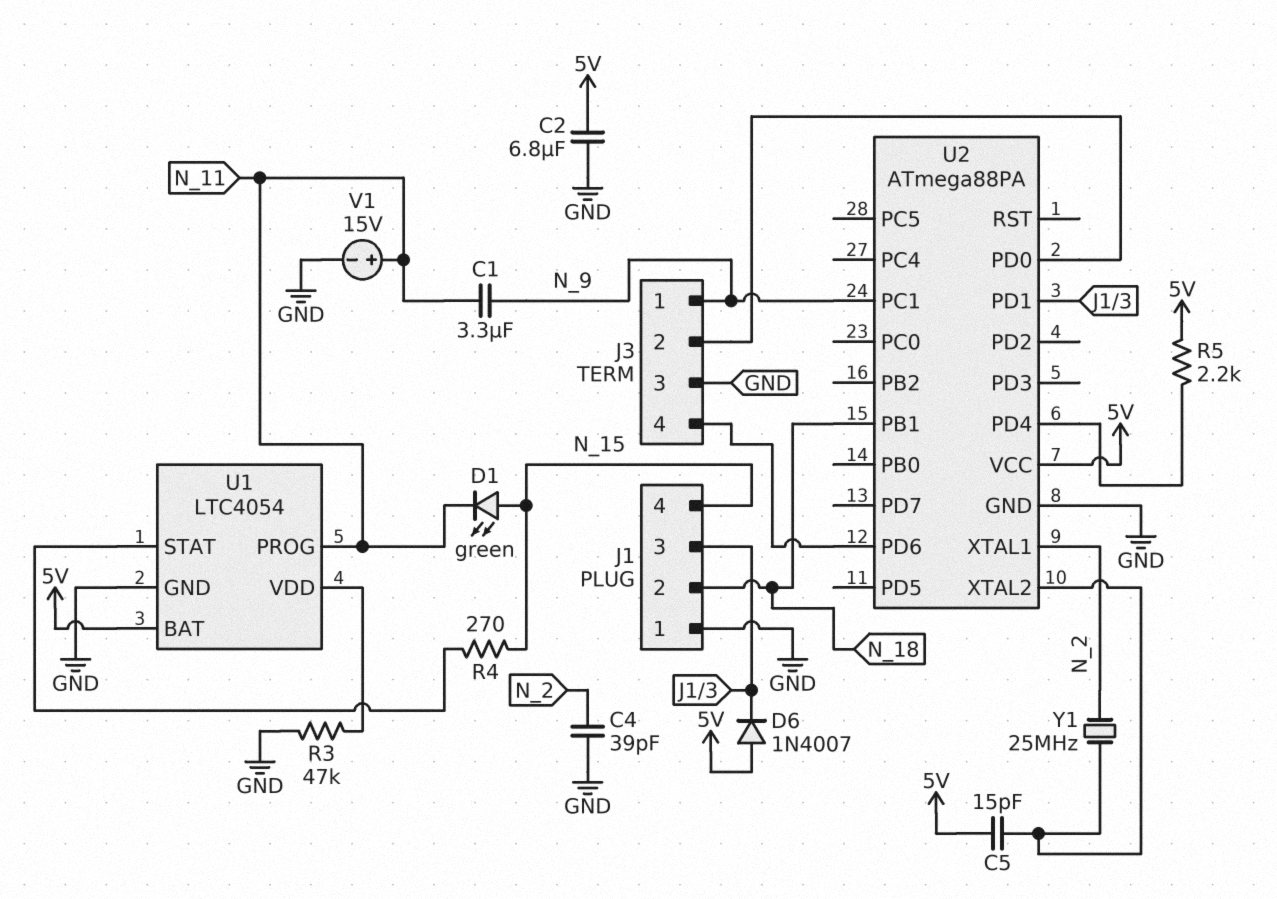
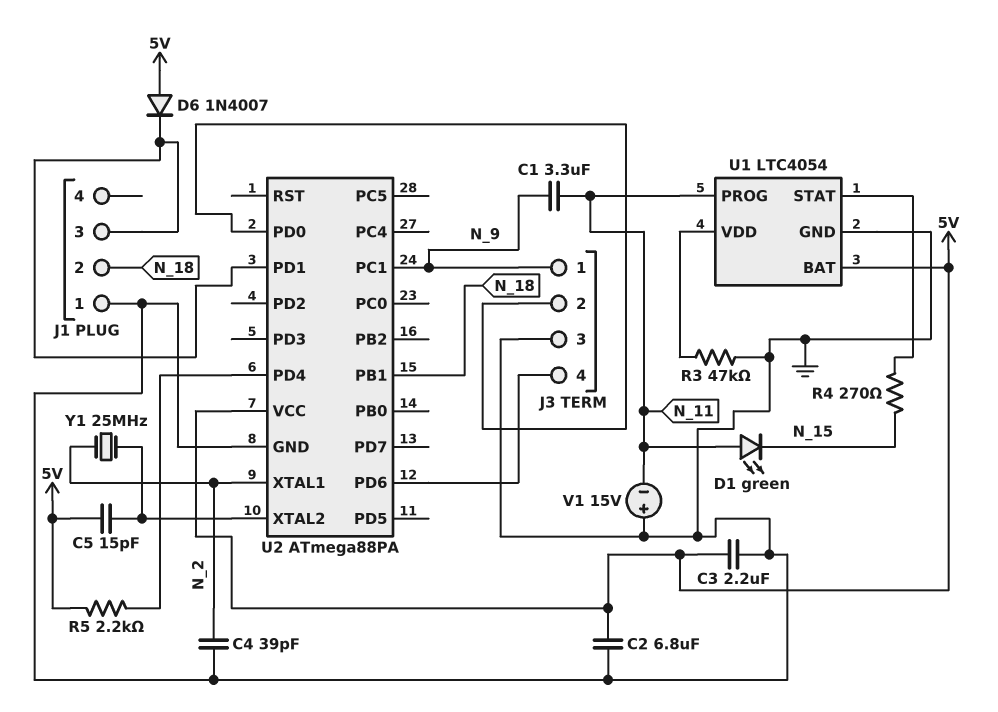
C3: none -> 2.2uF (5V, GND)
D1: LED green (A N_15, K N_11) -> LED green (A N_11, K N_15)
J1 pin 4: N_15 -> none
V1: 15V (plus N_11, minus GND) -> 15V (plus GND, minus N_11)

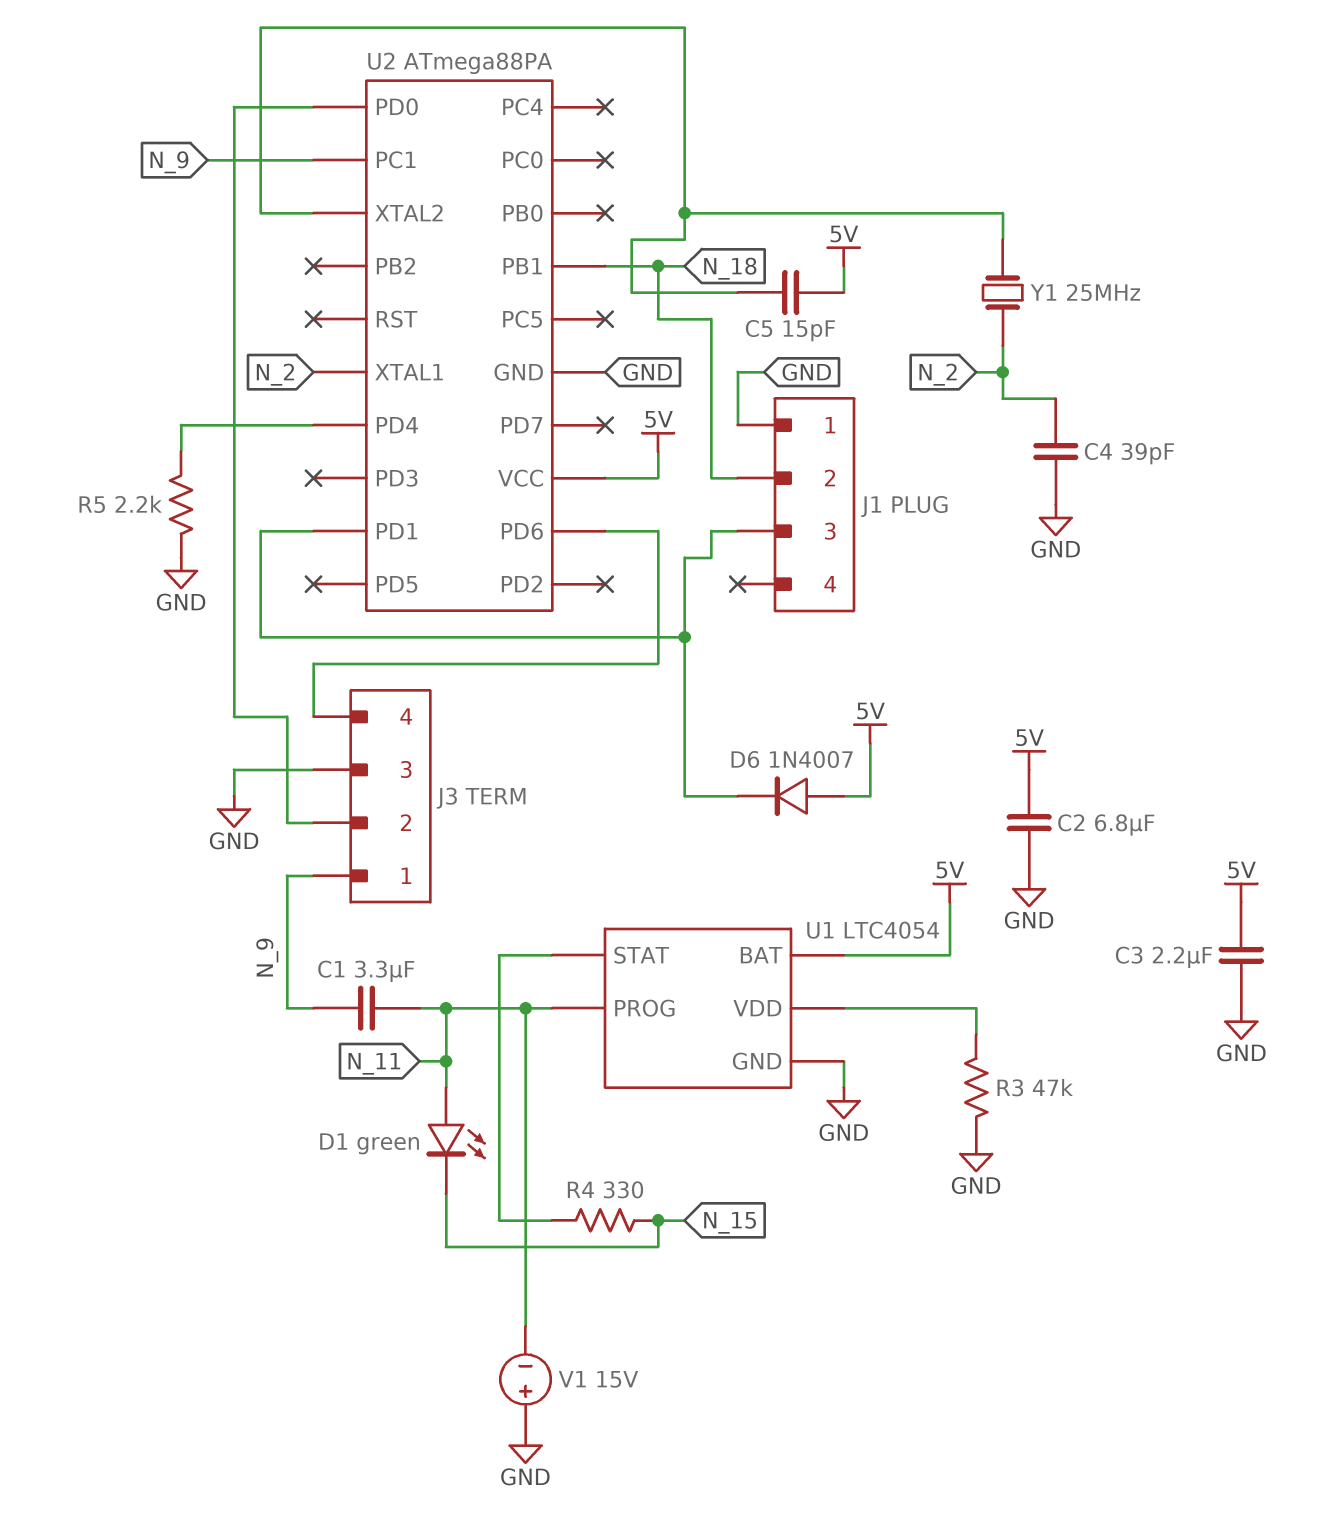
R4: 270 (N_15, U1/STAT) -> 330 (N_15, U1/STAT)
R5: 2.2k (5V, U2/PD4) -> 2.2k (GND, U2/PD4)

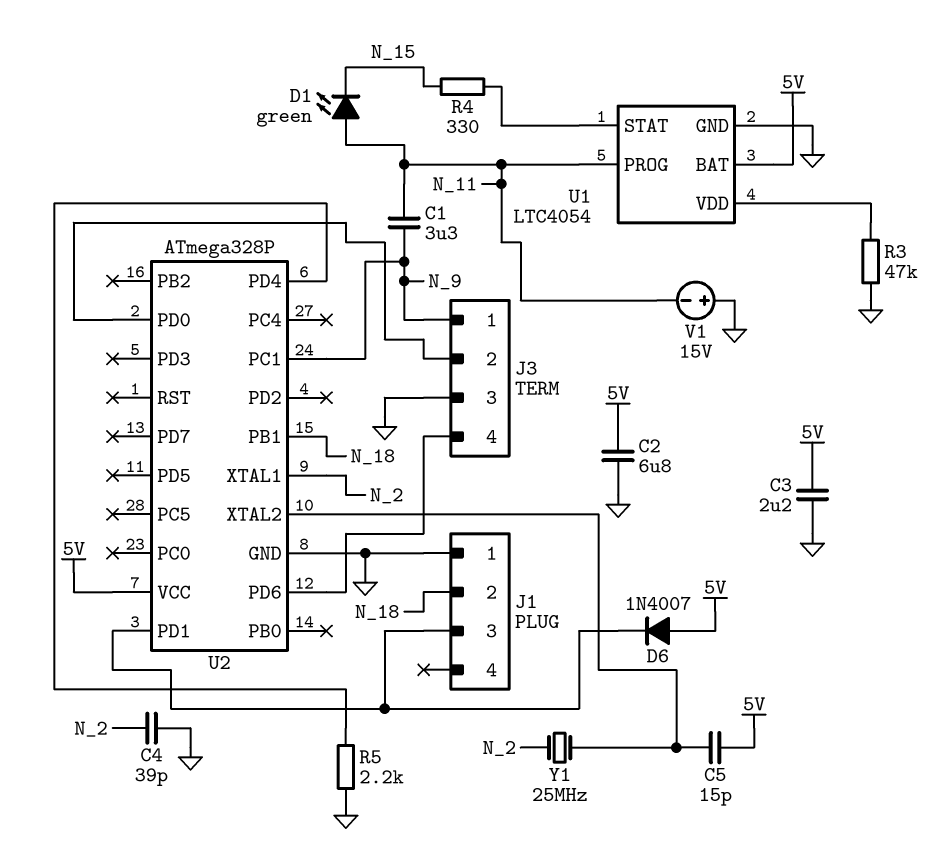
U2: ATmega88PA -> ATmega328P

